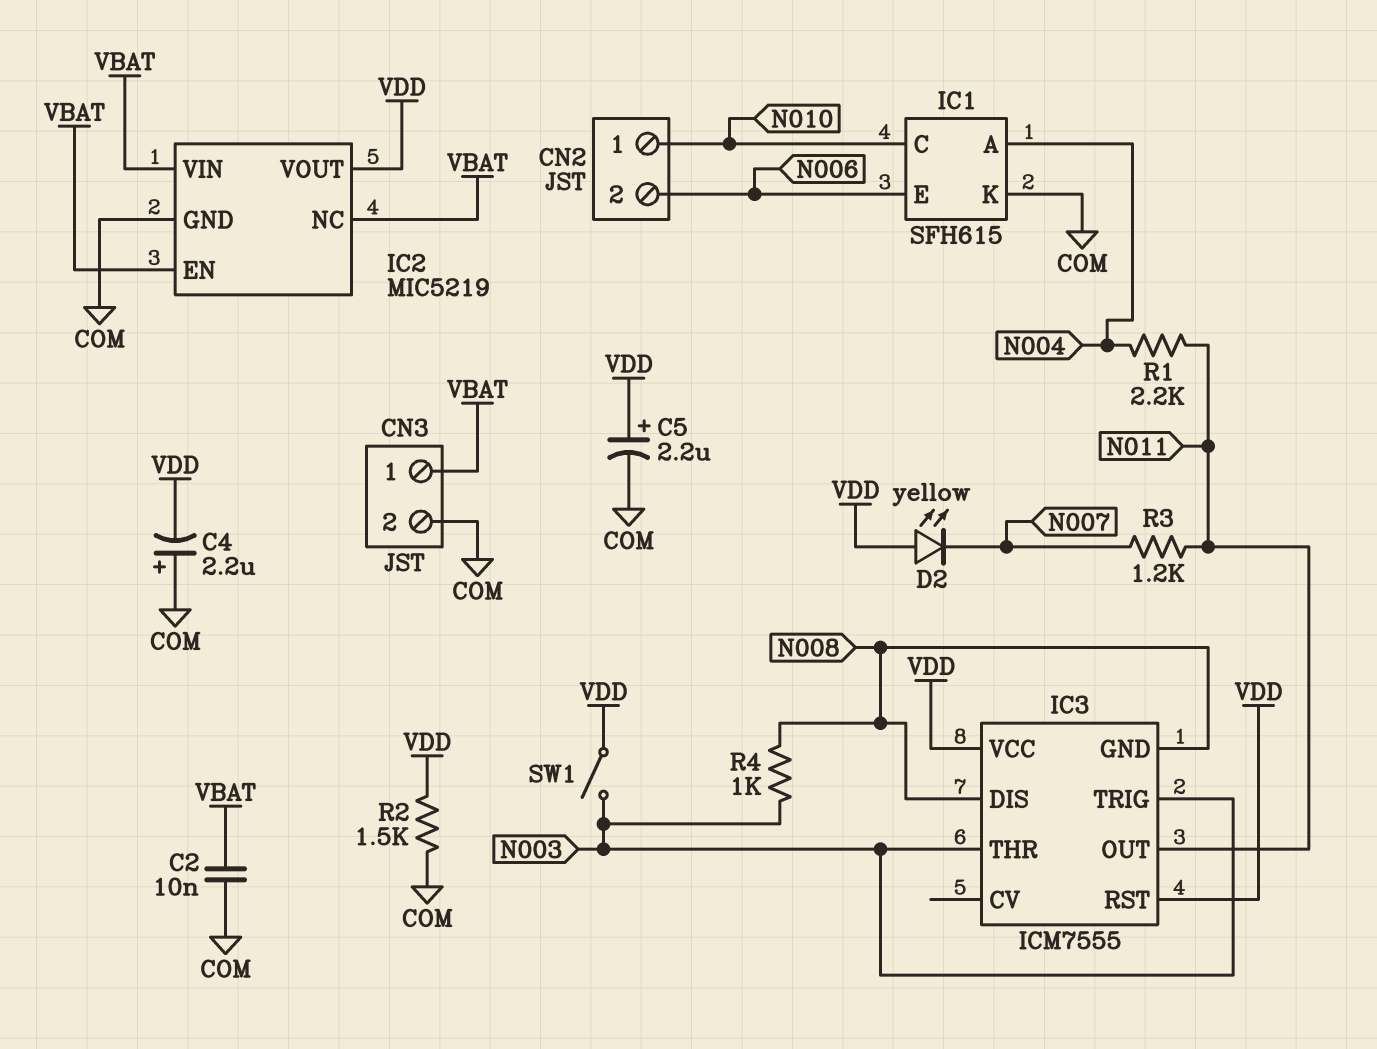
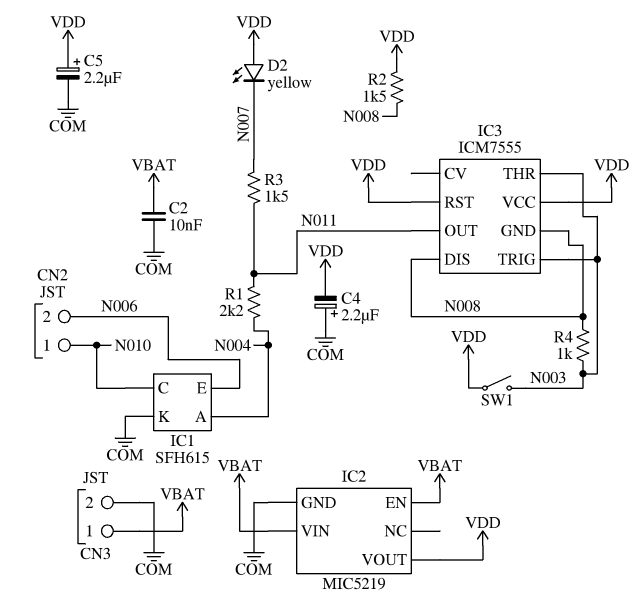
IC2 pin NC: VBAT -> none
R2: 1.5k (COM, VDD) -> 1.5k (N008, VDD)
R3: 1.2k (N007, N011) -> 1.5k (N007, N011)

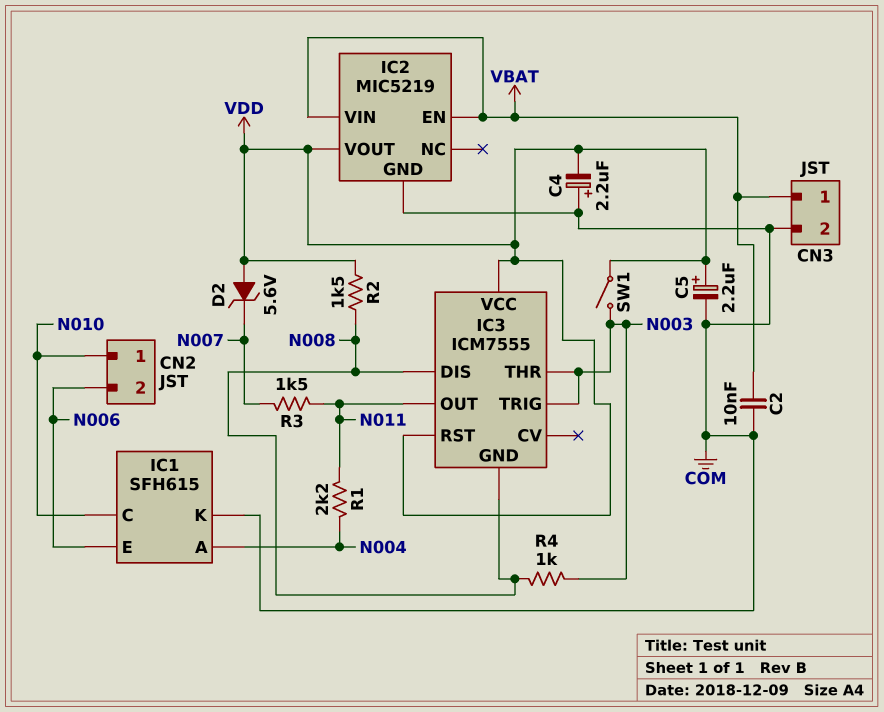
D2: LED yellow (A VDD, K N007) -> zener 5.6V (A VDD, K N007)

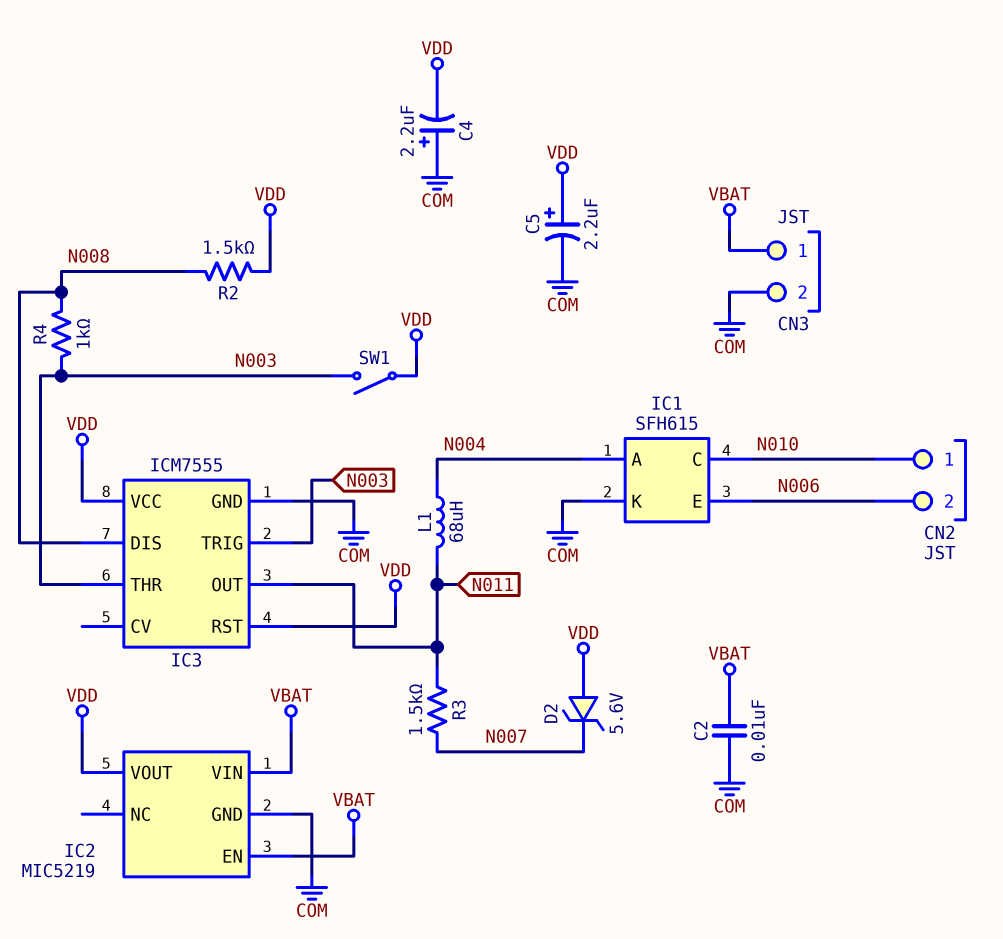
IC3 pin GND: N008 -> COM
L1: none -> 68uH (N004, N011)
R1: 2.2k (N004, N011) -> none

